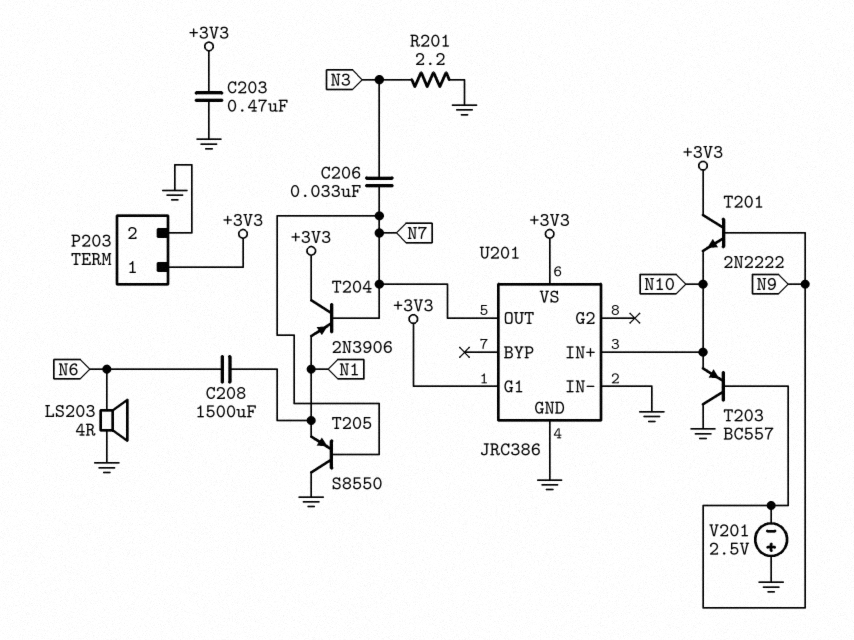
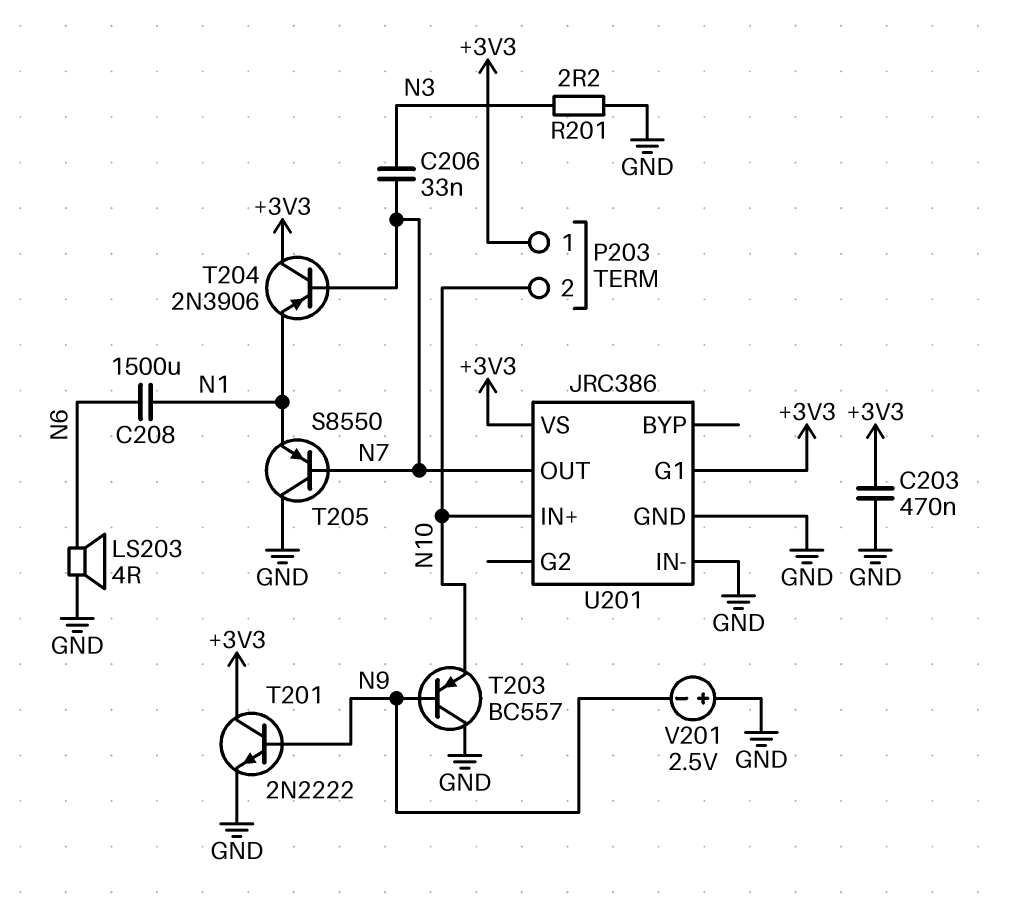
P203 pin 2: GND -> N10
T201: NPN 2N2222 (B N9, C +3V3, E N10) -> NPN 2N2222 (B N9, C +3V3, E GND)

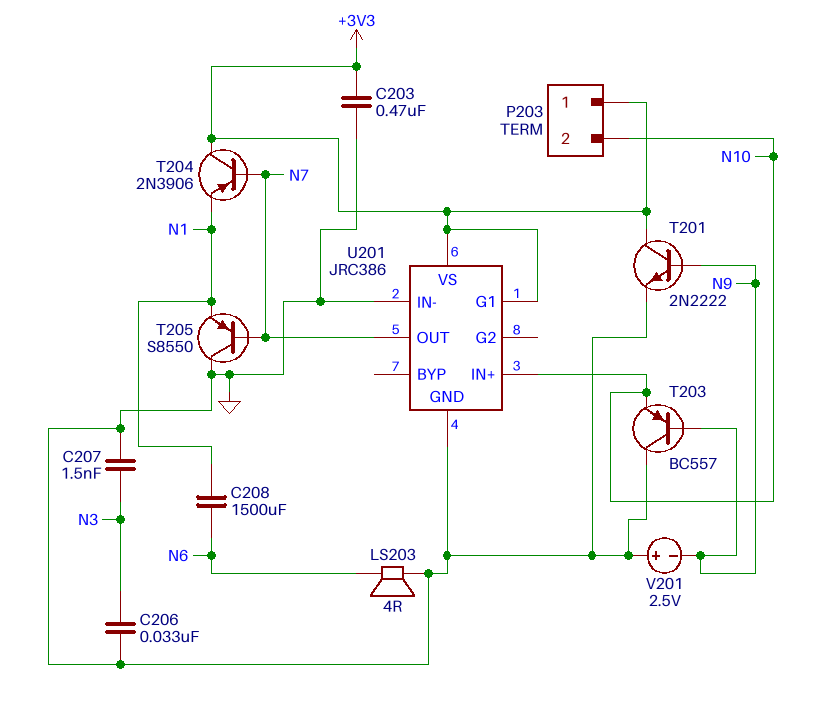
C206: 33nF (N3, N7) -> 33nF (GND, N3)
C207: none -> 1.5nF (GND, N3)
R201: 2.2 (GND, N3) -> none

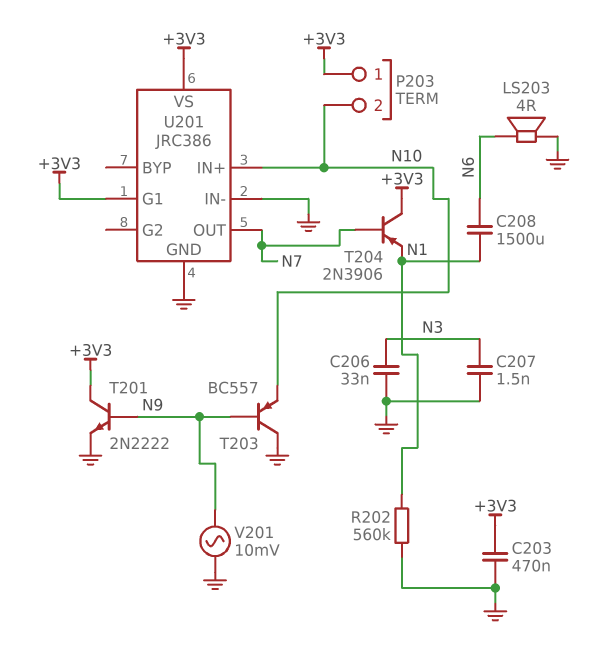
R202: none -> 560k (GND, N1)
T205: PNP S8550 (B N7, C GND, E N1) -> none
V201: 2.5V (plus GND, minus N9) -> AC 10mV (GND, N9)

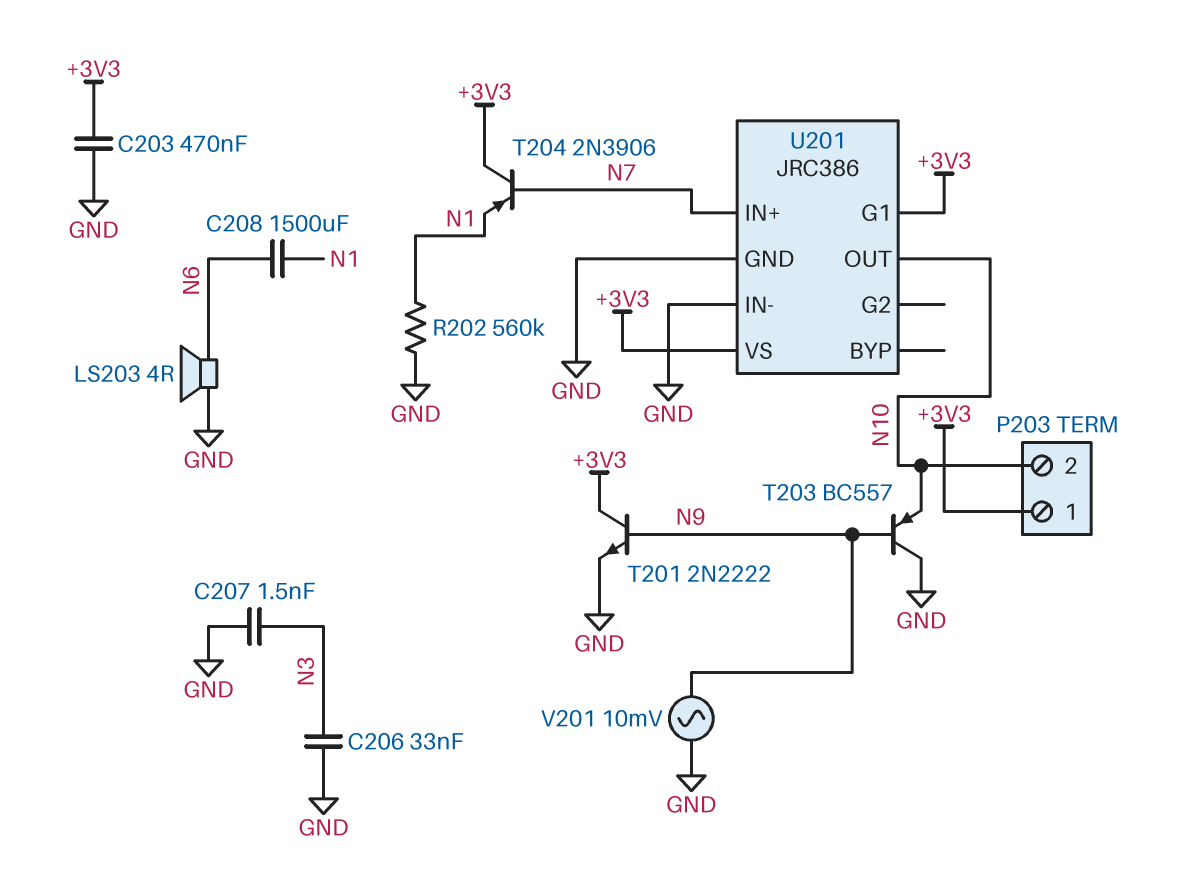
U201 pin IN+: N10 -> N7
U201 pin OUT: N7 -> N10

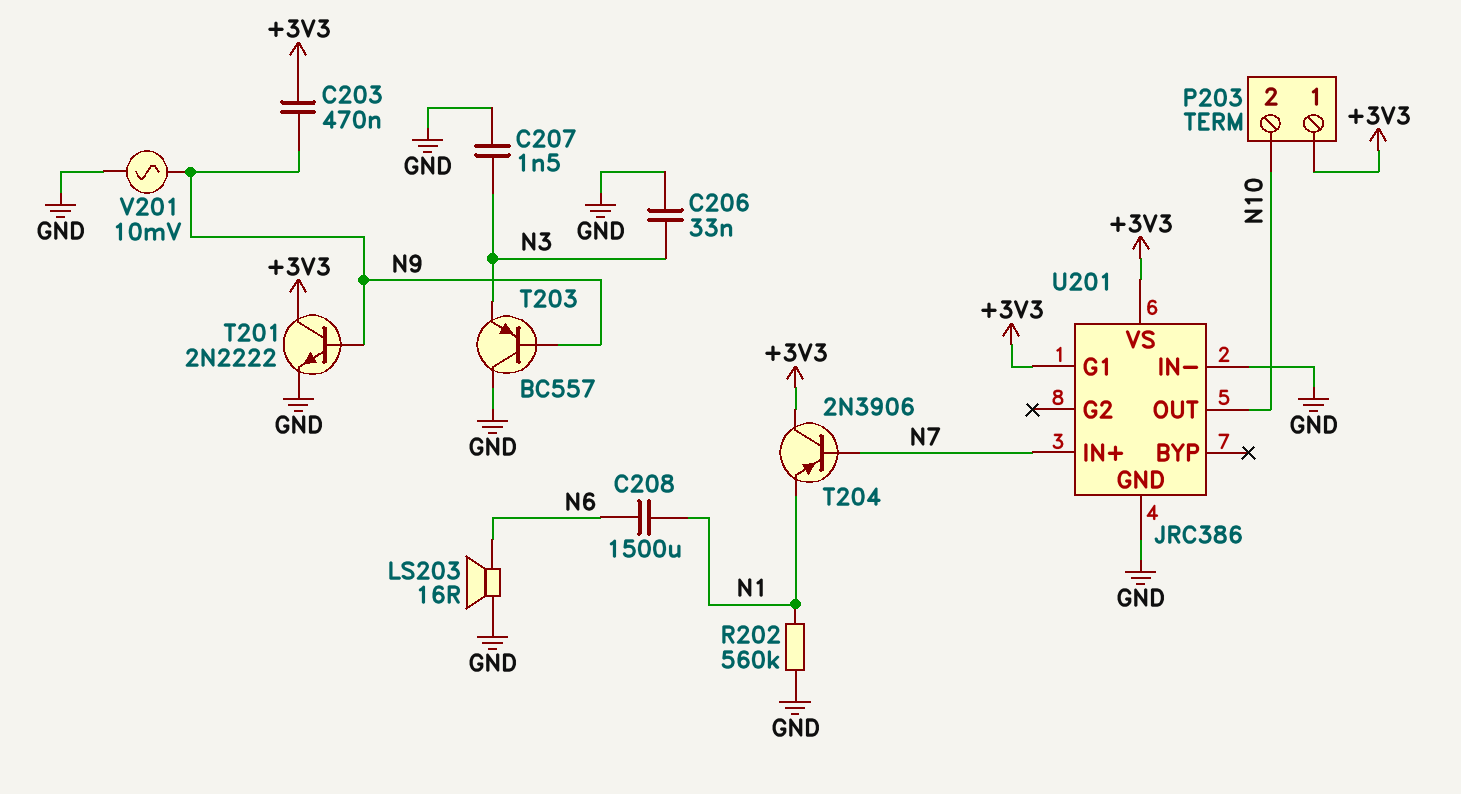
C203: 470nF (+3V3, GND) -> 470nF (+3V3, N9)
LS203: speaker 4R (GND, N6) -> speaker 16R (GND, N6)
T203: PNP BC557 (B N9, C GND, E N10) -> PNP BC557 (B N9, C GND, E N3)

